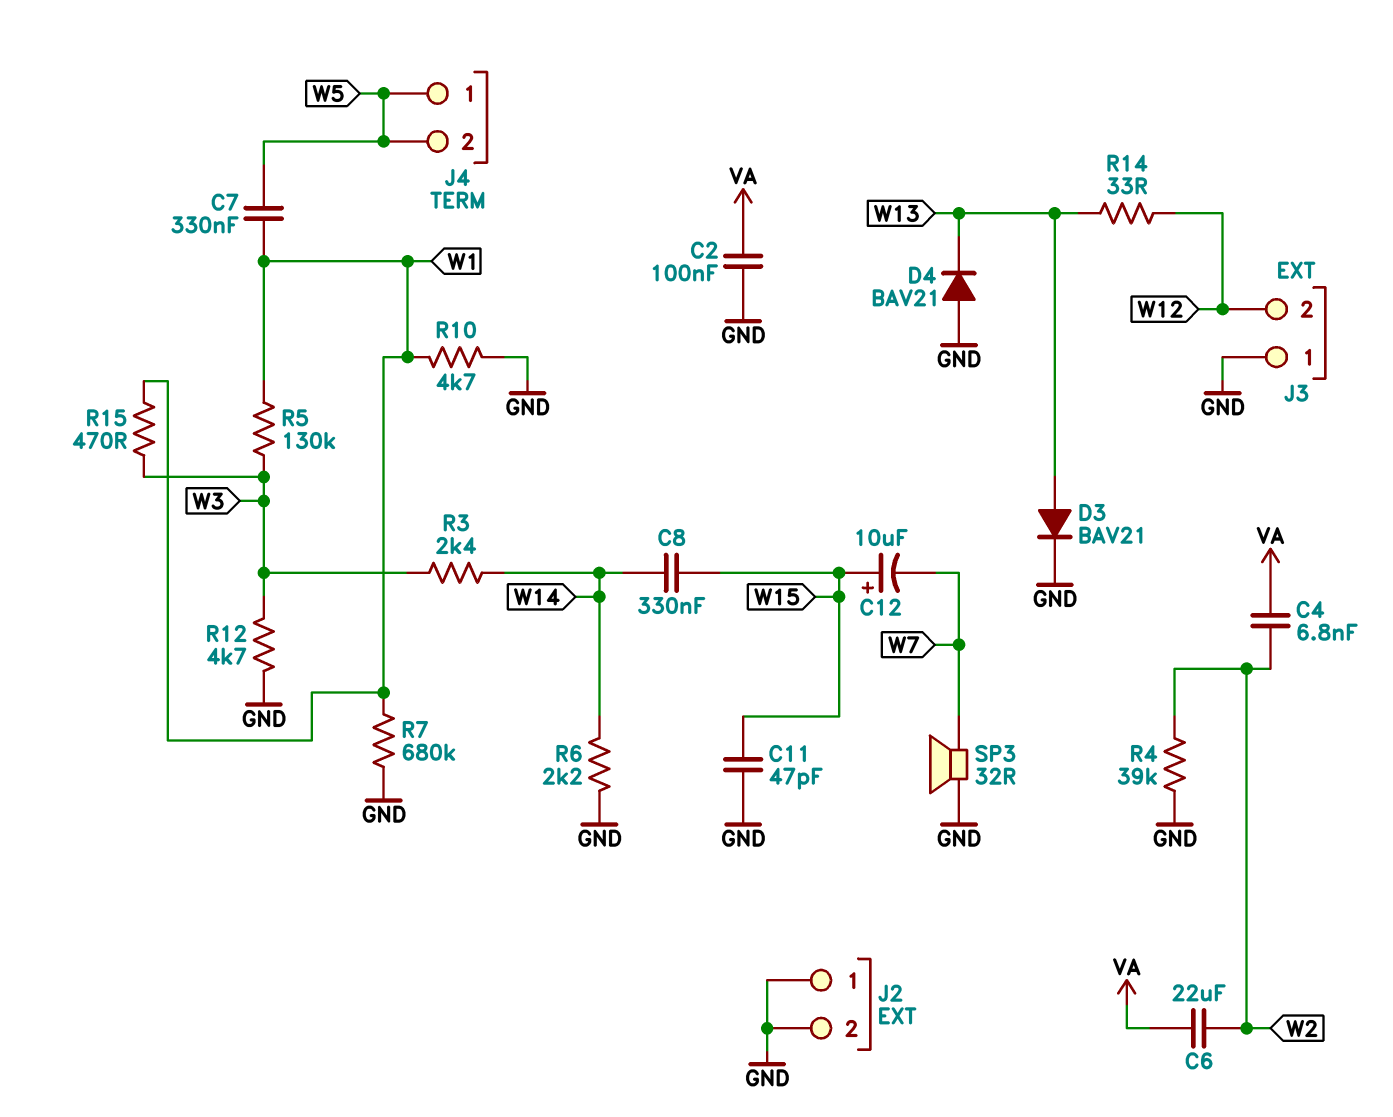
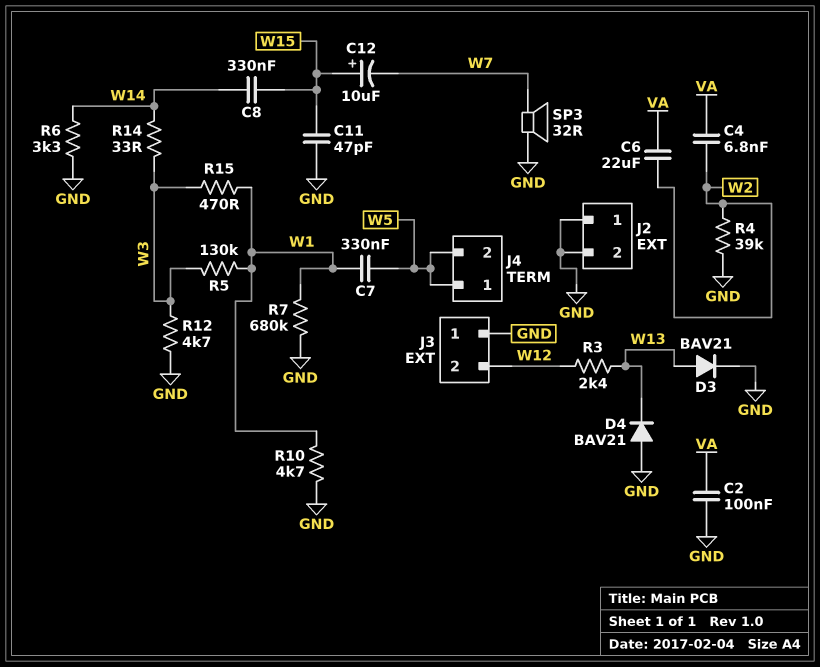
R3: 2.4k (W3, W14) -> 2.4k (W12, W13)
R6: 2.2k (GND, W14) -> 3.3k (GND, W14)
R14: 33 (W12, W13) -> 33 (W3, W14)

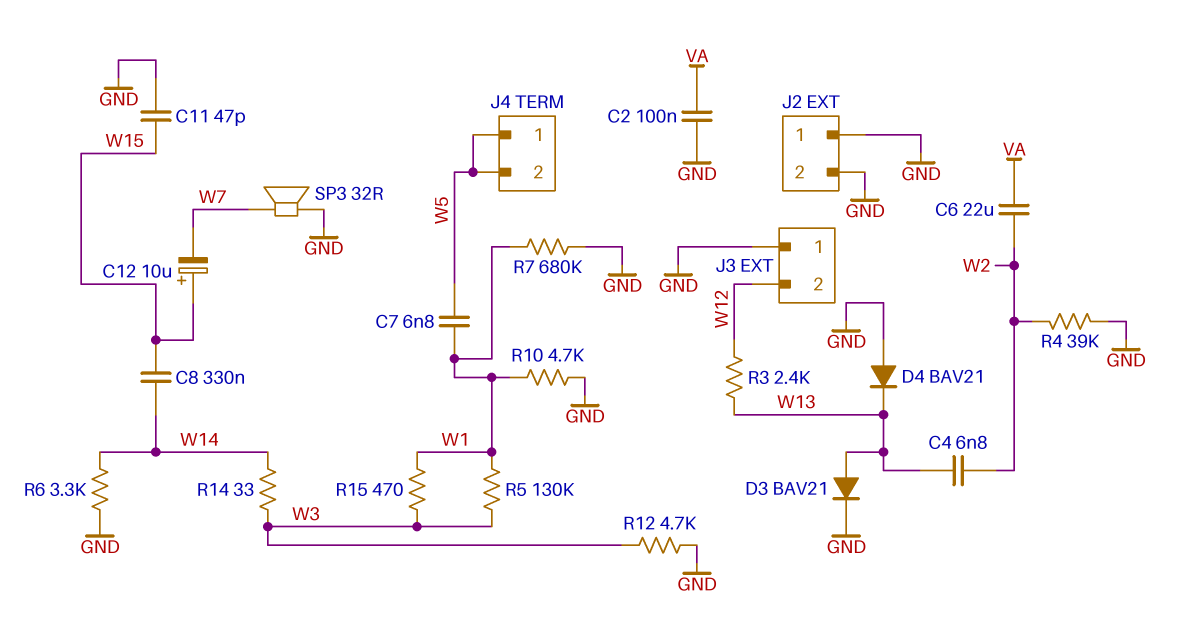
C4: 6.8nF (VA, W2) -> 6.8nF (W2, W13)
C7: 330nF (W1, W5) -> 6.8nF (W1, W5)

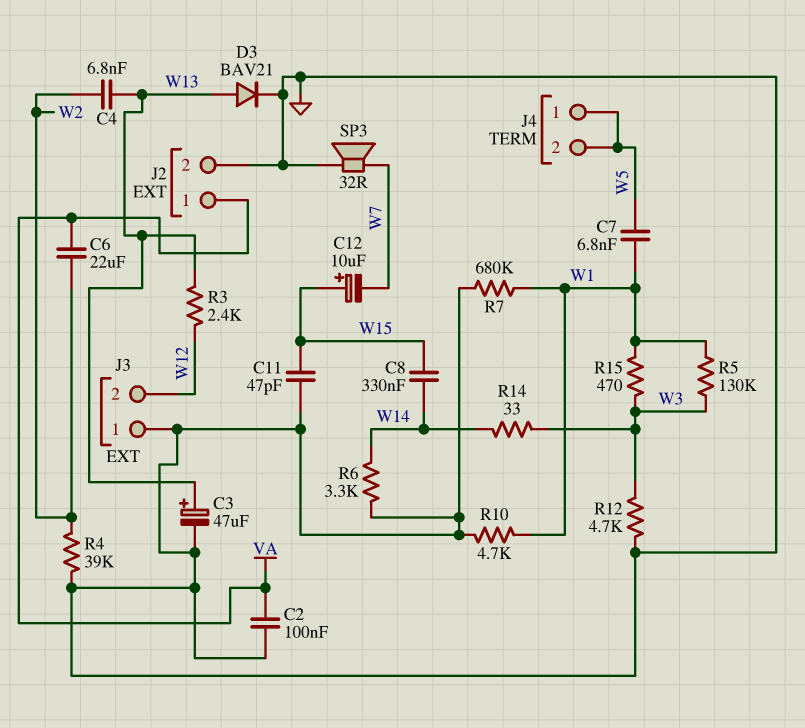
C3: none -> 47uF (plus W13, minus GND)
D4: diode BAV21 (A GND, K W13) -> none
J2 pin 1: GND -> VA

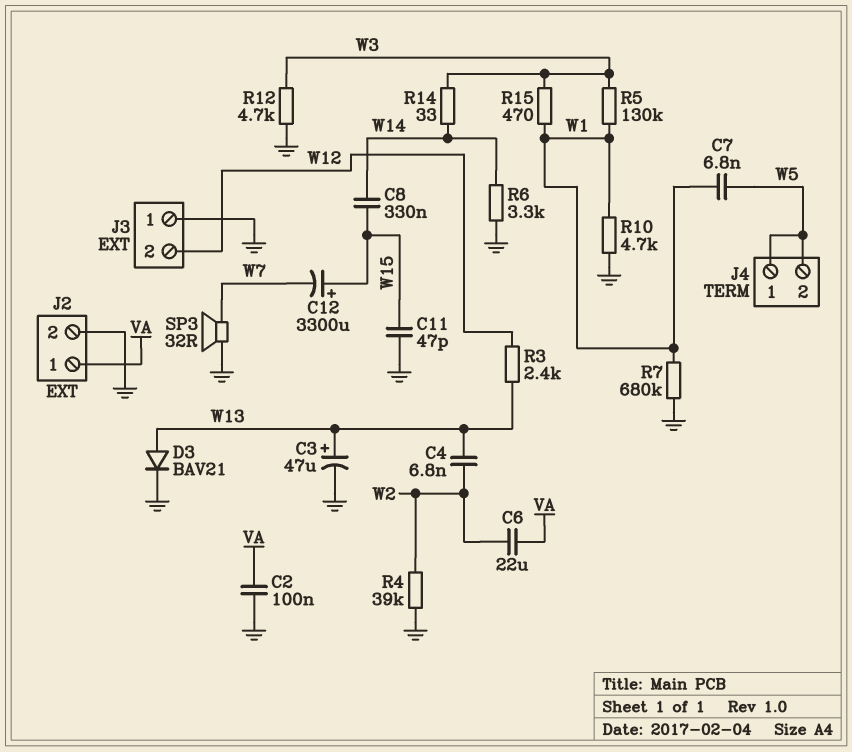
C12: 10uF (plus W15, minus W7) -> 3300uF (plus W15, minus W7)

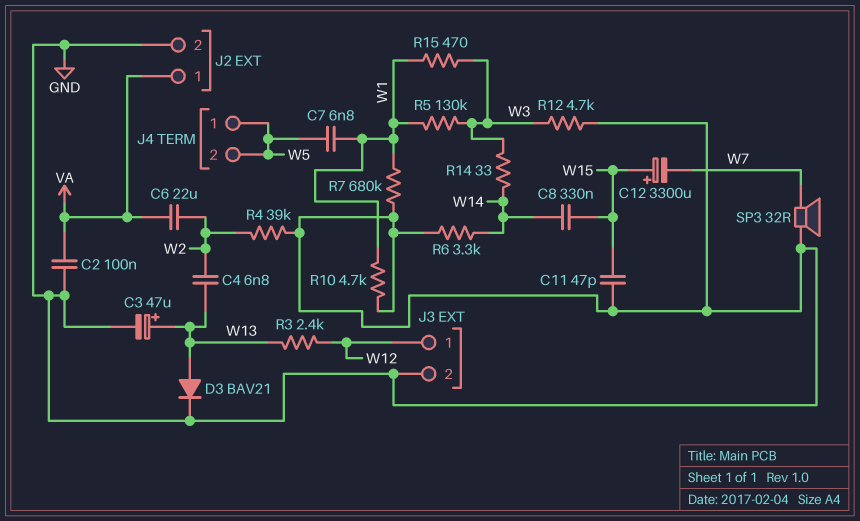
J3 pin 1: GND -> W12
J3 pin 2: W12 -> GND

